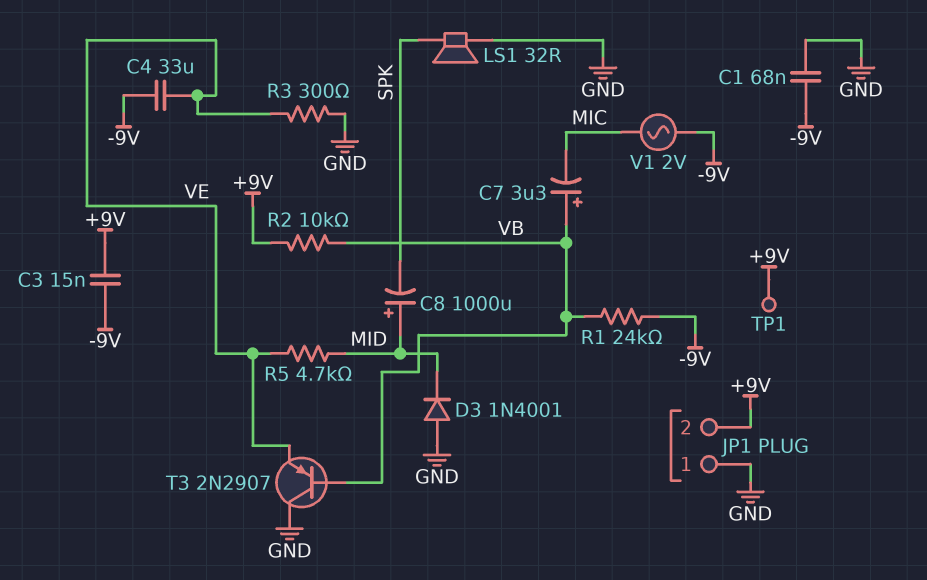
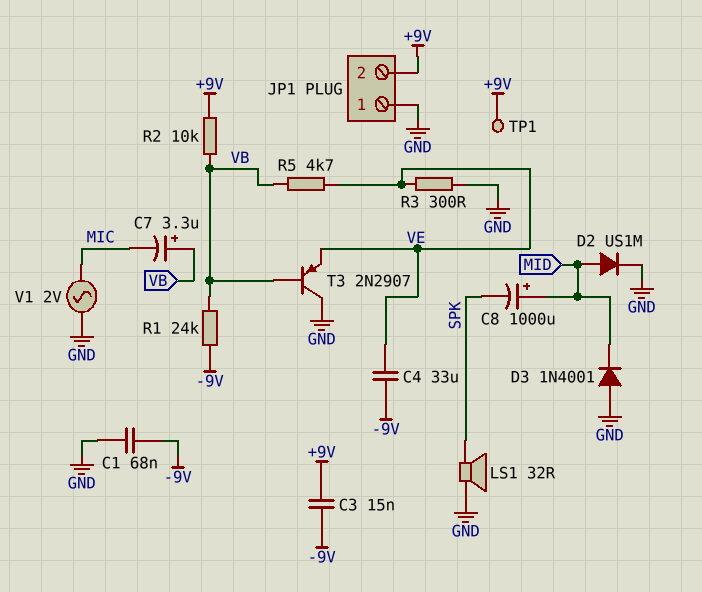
D2: none -> diode US1M (A MID, K GND)
R5: 4.7k (MID, VE) -> 4.7k (VB, VE)
V1: AC 2V (-9V, MIC) -> AC 2V (GND, MIC)

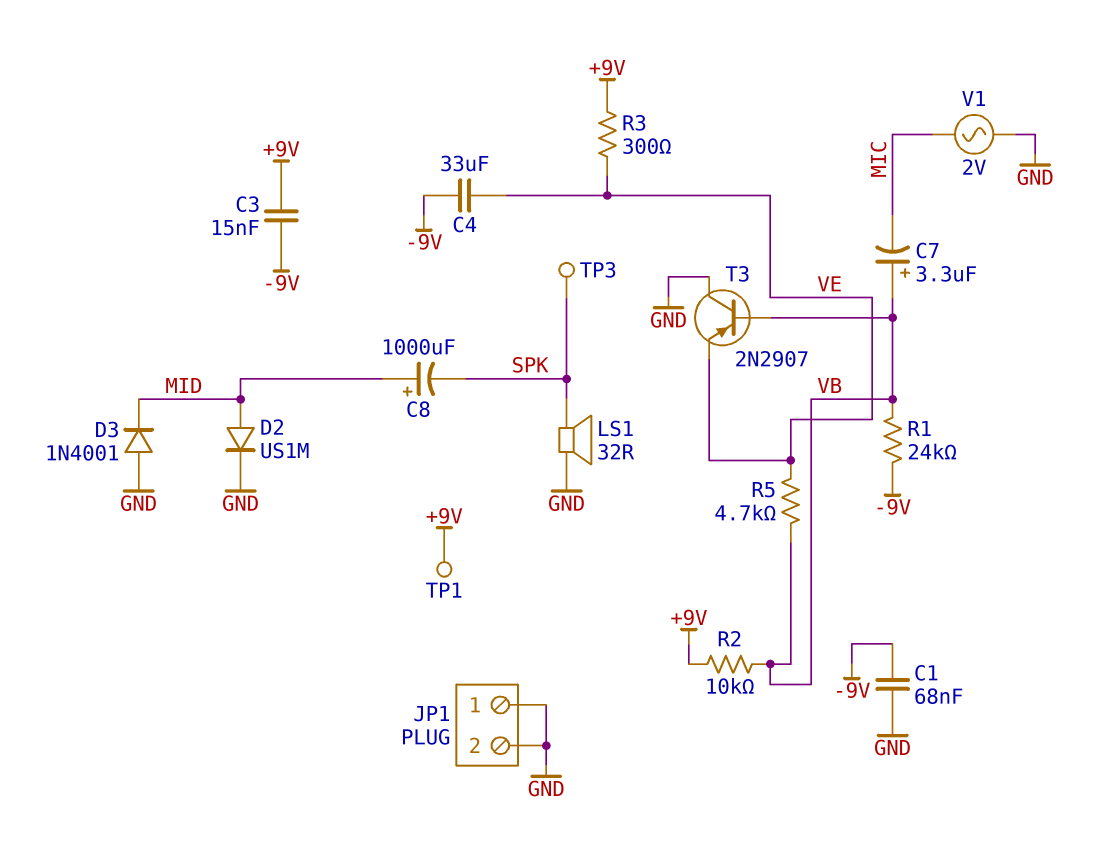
JP1 pin 2: +9V -> GND
R3: 300 (GND, VE) -> 300 (+9V, VE)
TP3: none -> test point (SPK)

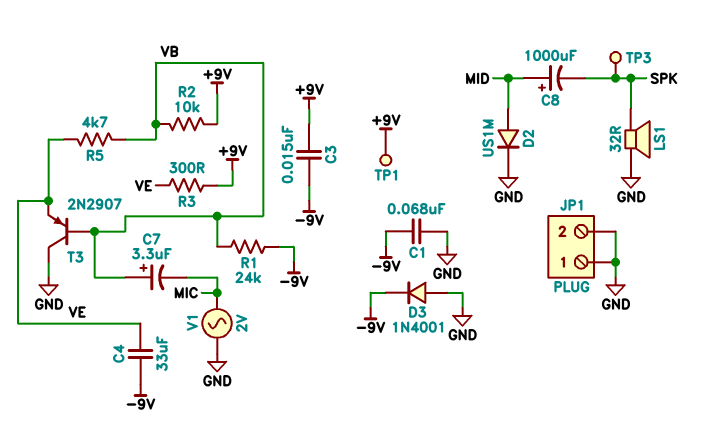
D3: diode 1N4001 (A GND, K MID) -> diode 1N4001 (A GND, K -9V)

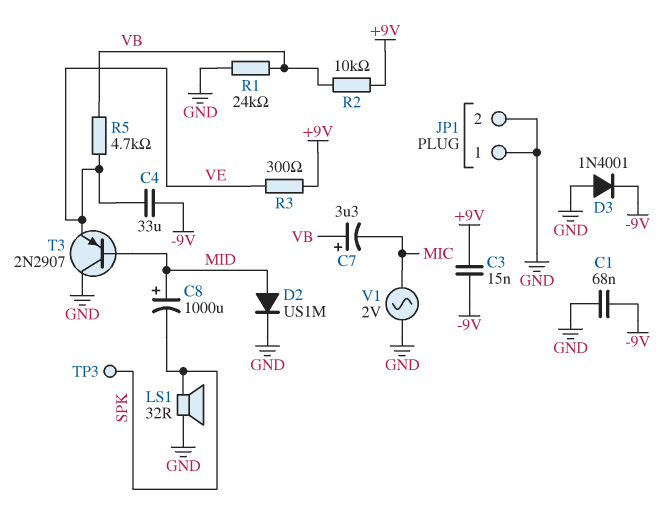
R1: 24k (-9V, VB) -> 24k (GND, VB)
T3: PNP 2N2907 (B VB, C GND, E VE) -> PNP 2N2907 (B MID, C GND, E VE)
TP1: test point (+9V) -> none

